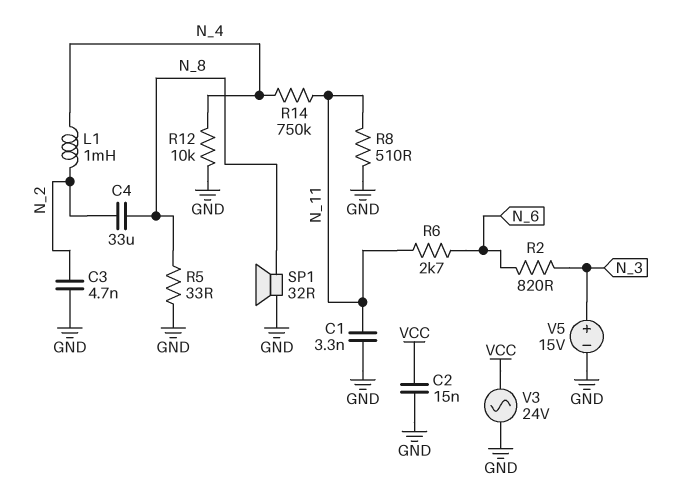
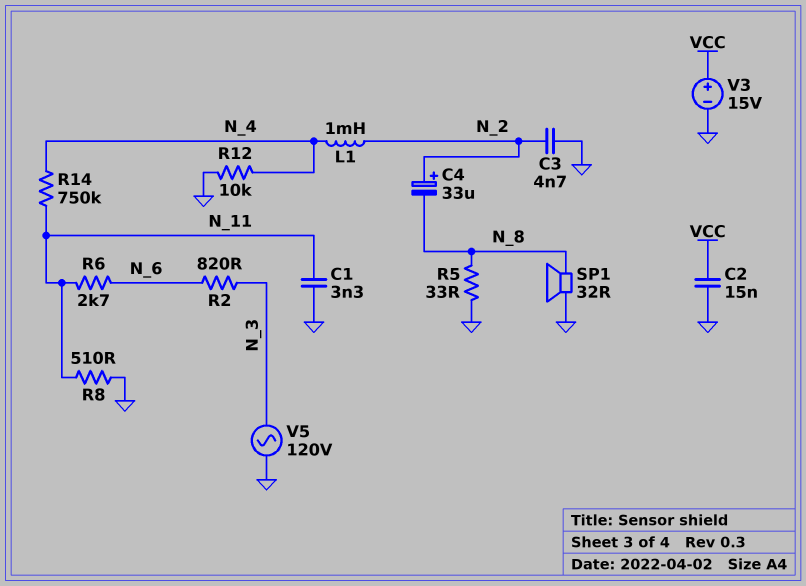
C4: 33uF (N_2, N_8) -> 33uF (plus N_2, minus N_8)
V3: AC 24V (GND, VCC) -> 15V (plus VCC, minus GND)
V5: 15V (plus N_3, minus GND) -> AC 120V (GND, N_3)

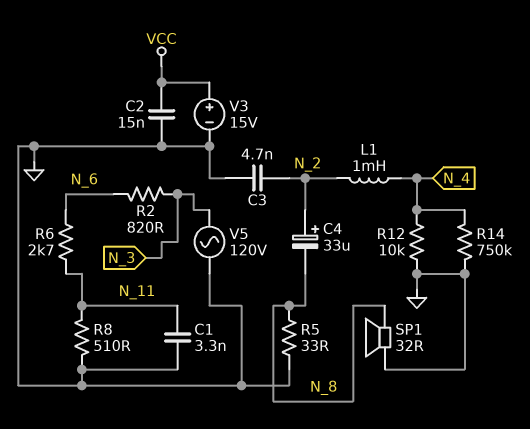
R14: 750k (N_4, N_11) -> 750k (GND, N_4)

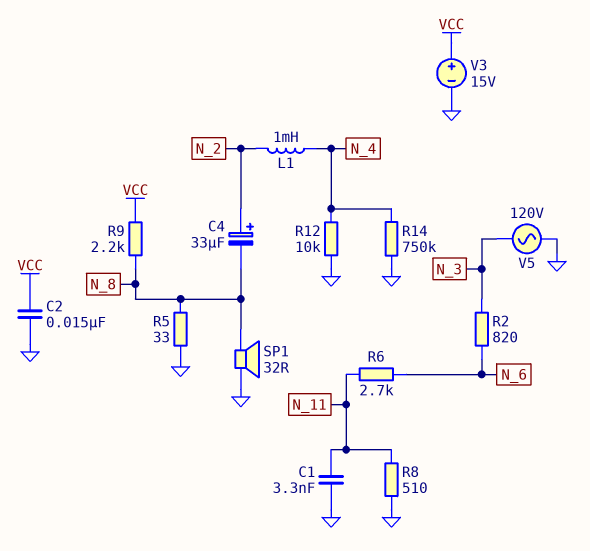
C3: 4.7nF (GND, N_2) -> none
R9: none -> 2.2k (N_8, VCC)

